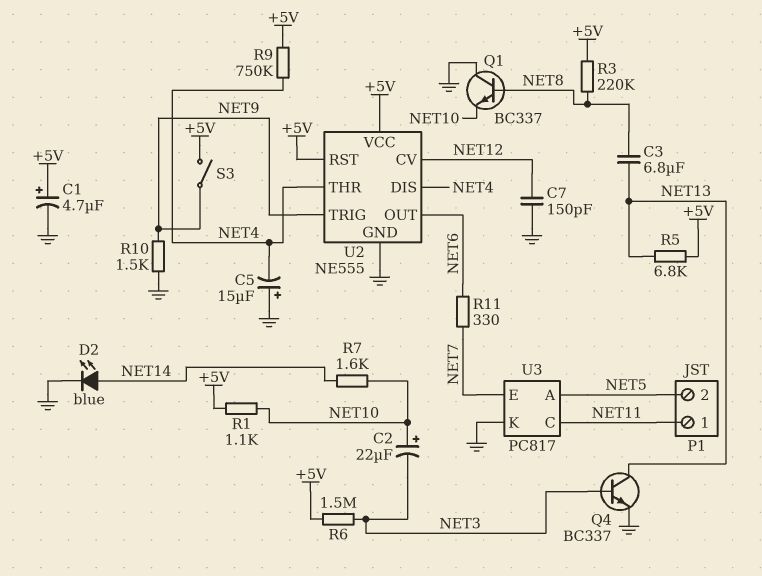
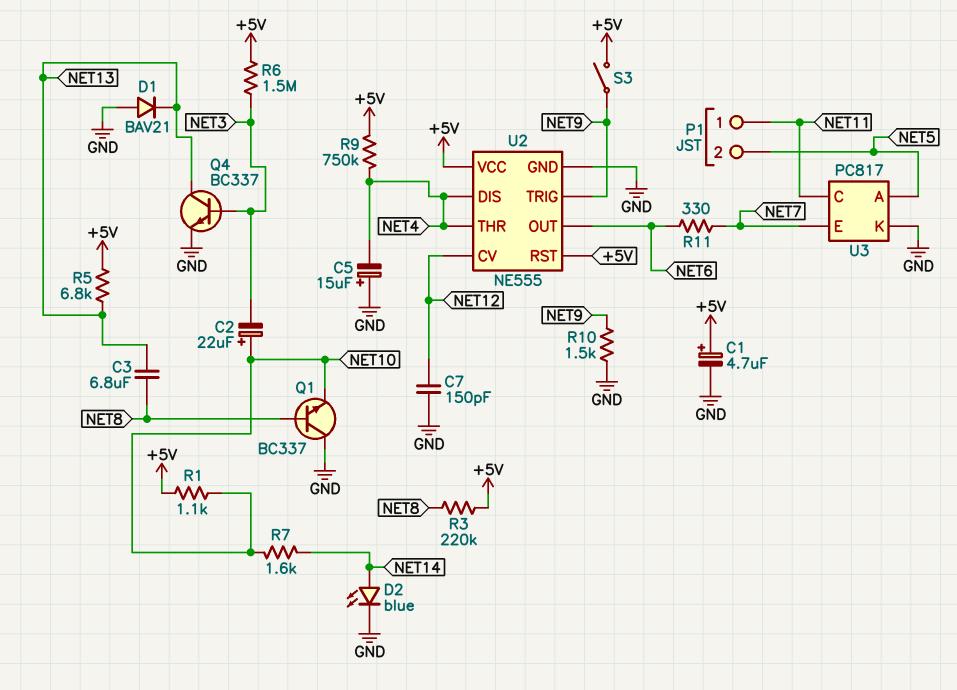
D1: none -> diode BAV21 (A GND, K NET13)

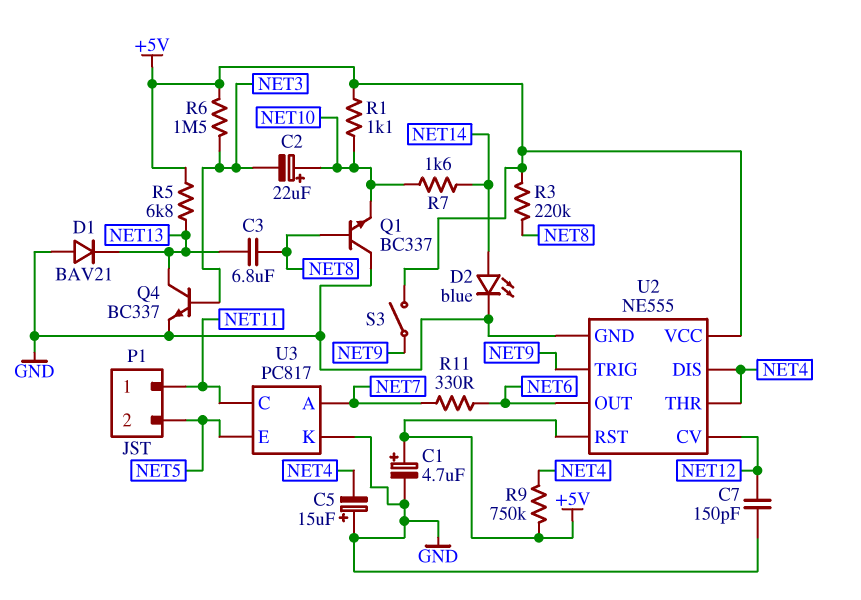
R10: 1.5k (GND, NET9) -> none
U3 pin A: NET5 -> NET7
U3 pin E: NET7 -> NET5

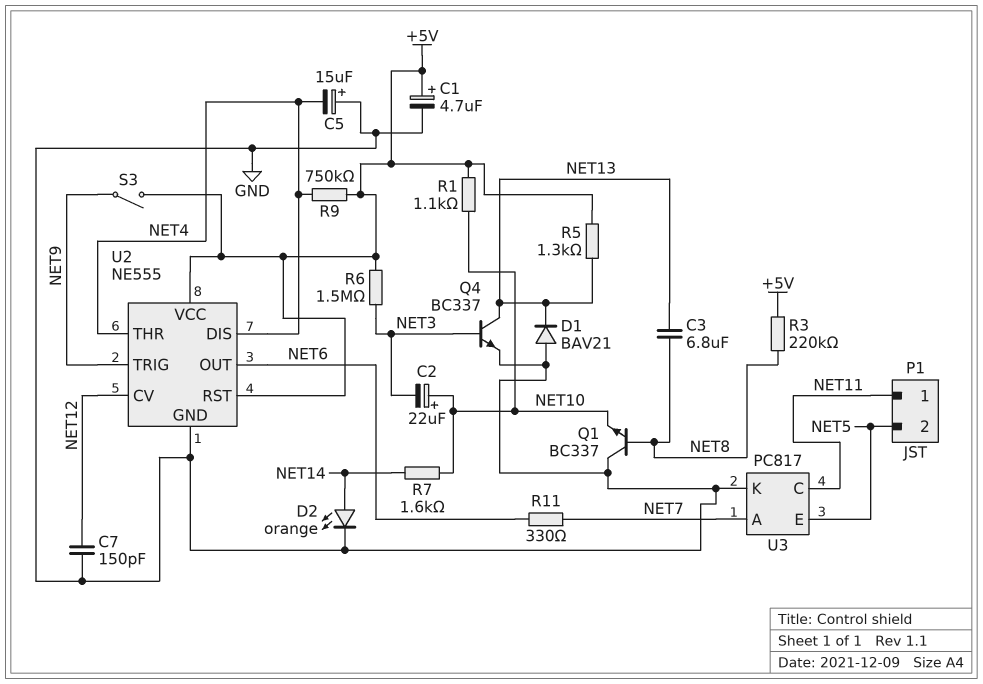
D2: LED blue (A NET14, K GND) -> LED orange (A NET14, K GND)
R5: 6.8k (+5V, NET13) -> 1.3k (+5V, NET13)

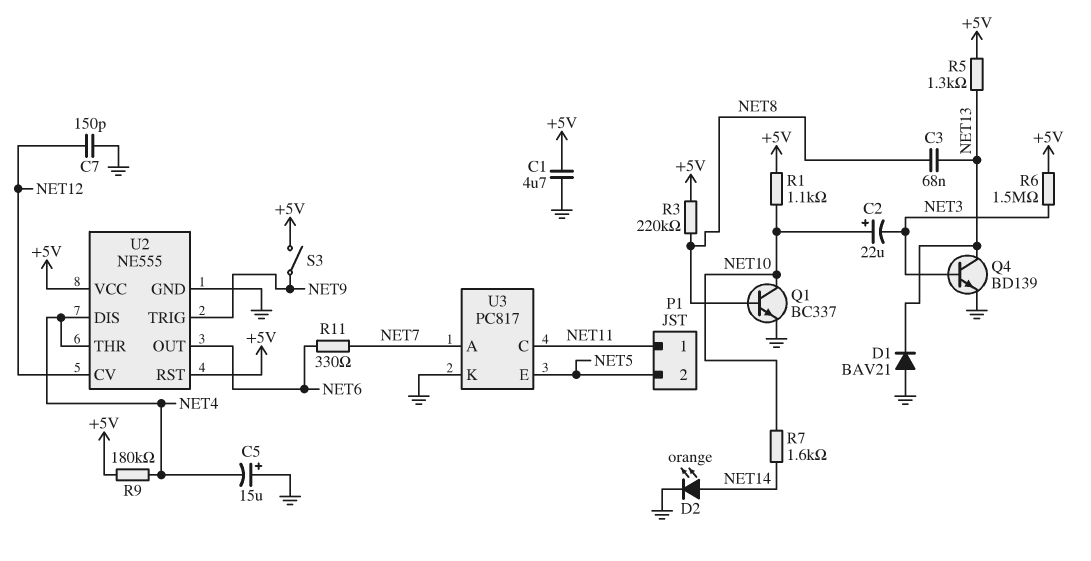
C1: 4.7uF (plus +5V, minus GND) -> 4.7uF (+5V, GND)
C3: 6.8uF (NET8, NET13) -> 68nF (NET8, NET13)
Q1: NPN BC337 (B NET8, C GND, E NET10) -> NPN BC337 (B NET8, C NET10, E GND)
Q4: NPN BC337 (B NET3, C NET13, E GND) -> NPN BD139 (B NET3, C NET13, E GND)
R9: 750k (+5V, NET4) -> 180k (+5V, NET4)

